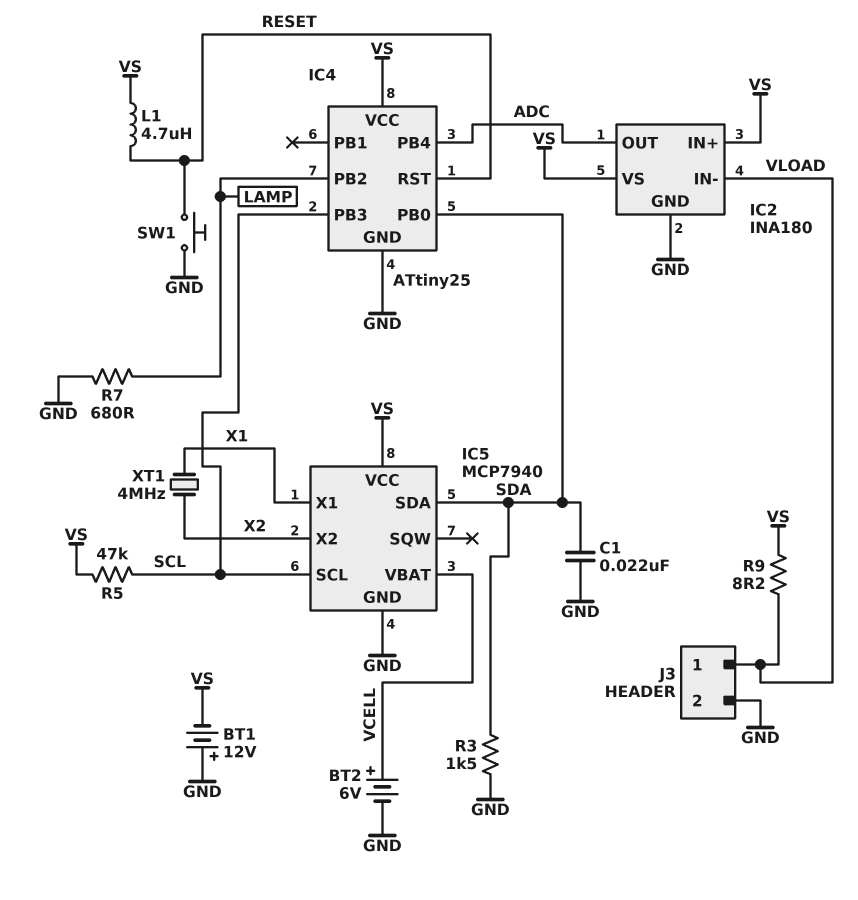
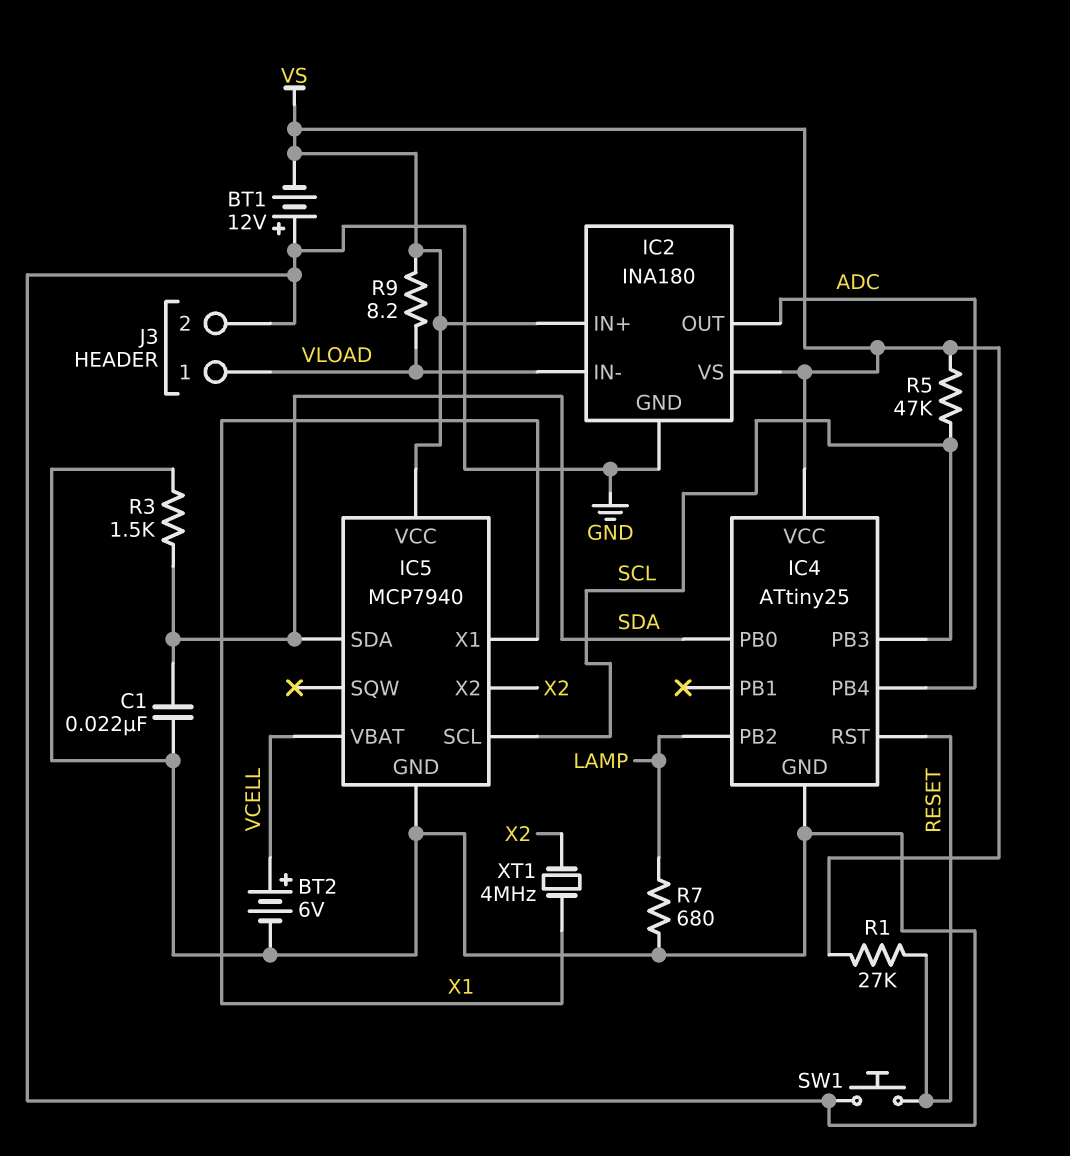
L1: 4.7uH (RESET, VS) -> none
R1: none -> 27k (RESET, VS)

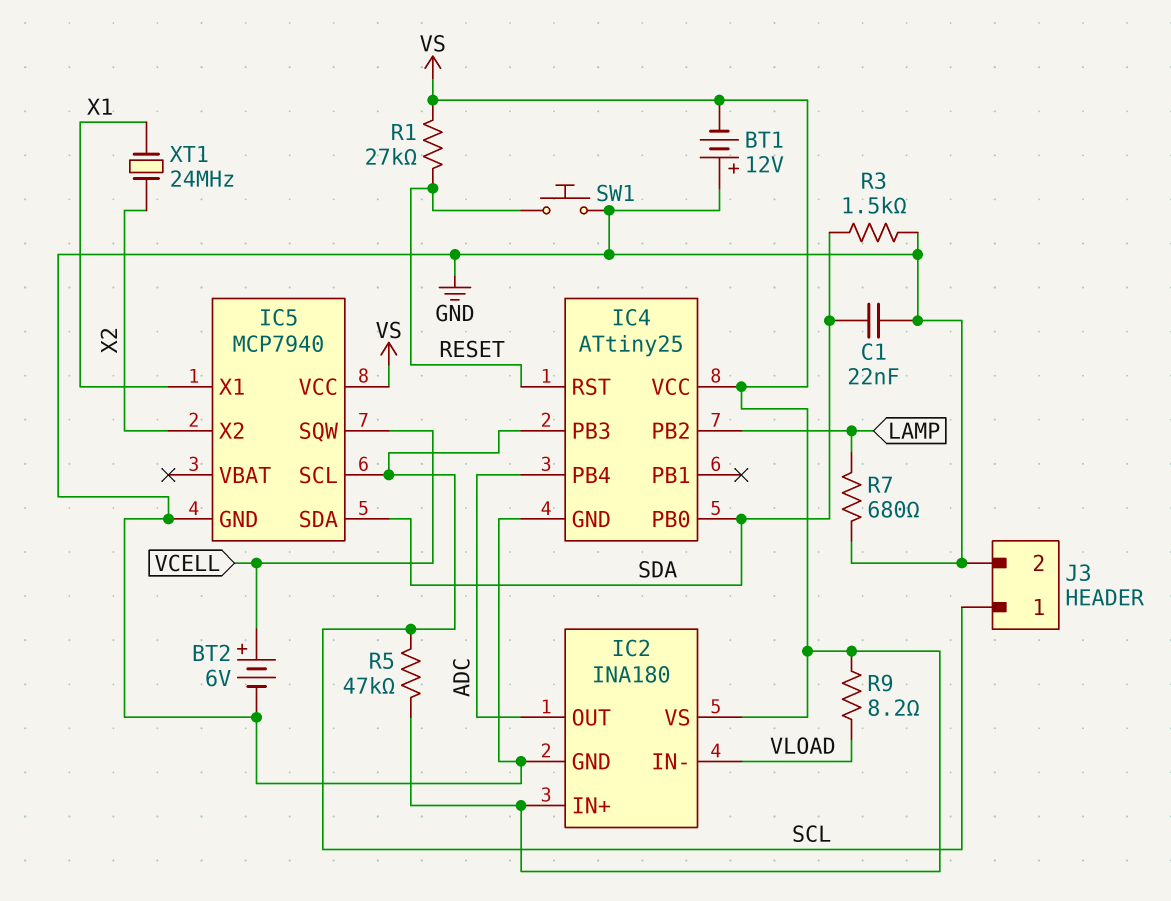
IC5 pin SQW: none -> VCELL
IC5 pin VBAT: VCELL -> none
J3 pin 1: VLOAD -> SCL
XT1: 4MHz (X1, X2) -> 24MHz (X1, X2)

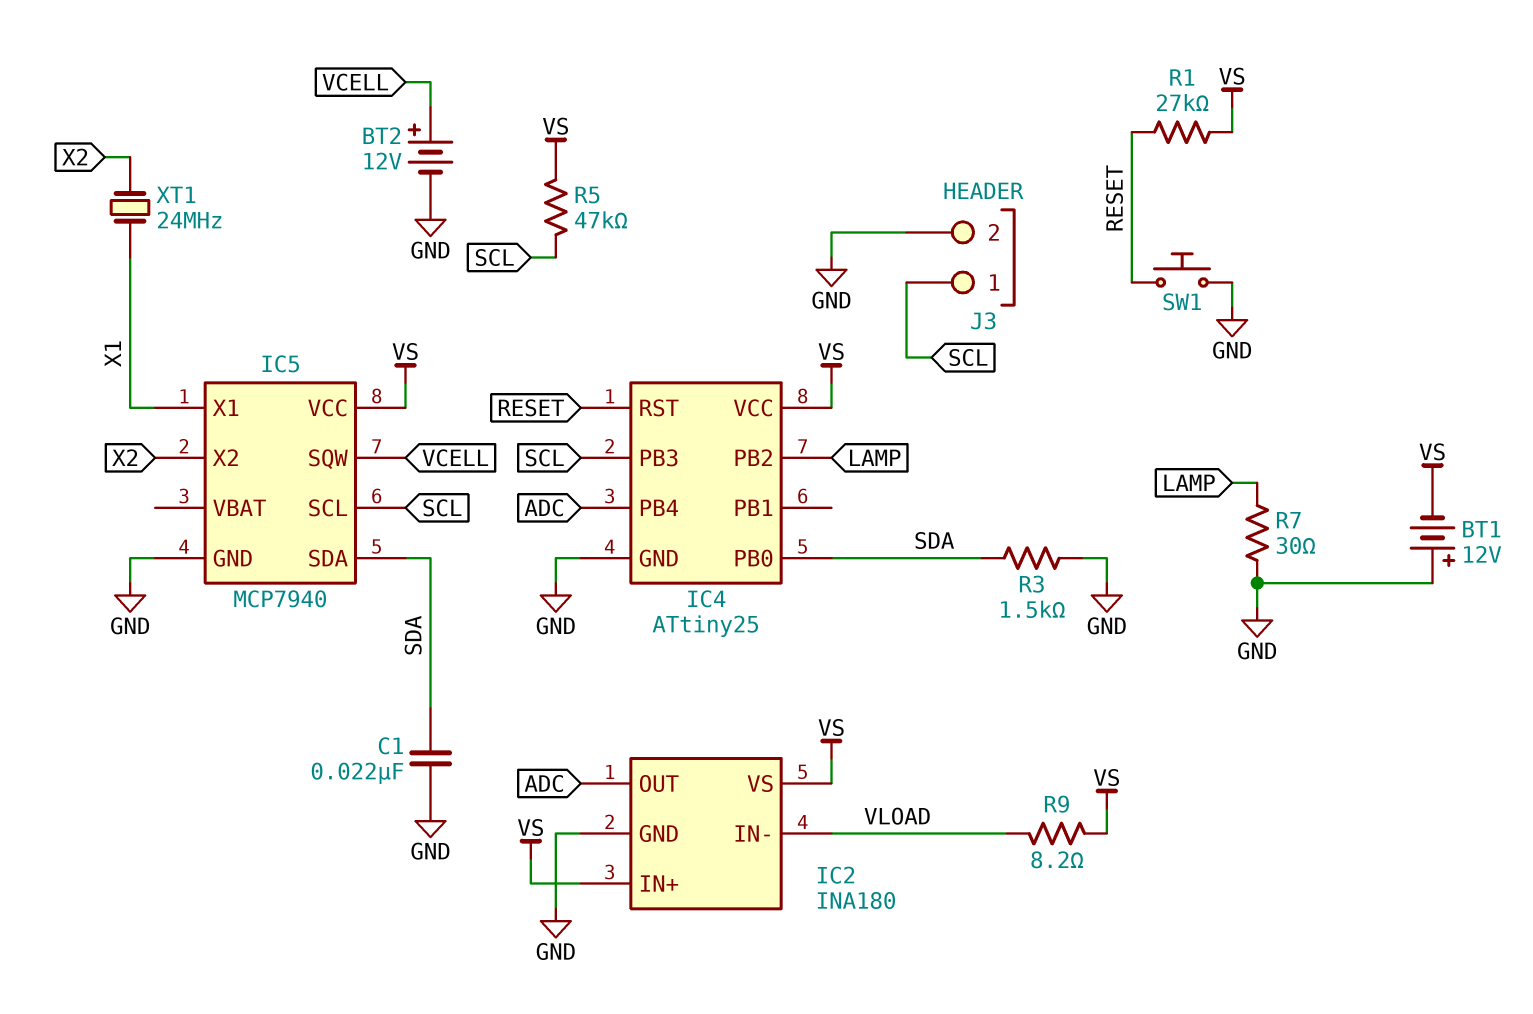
BT2: 6V (plus VCELL, minus GND) -> 12V (plus VCELL, minus GND)
R7: 680 (GND, LAMP) -> 30 (GND, LAMP)

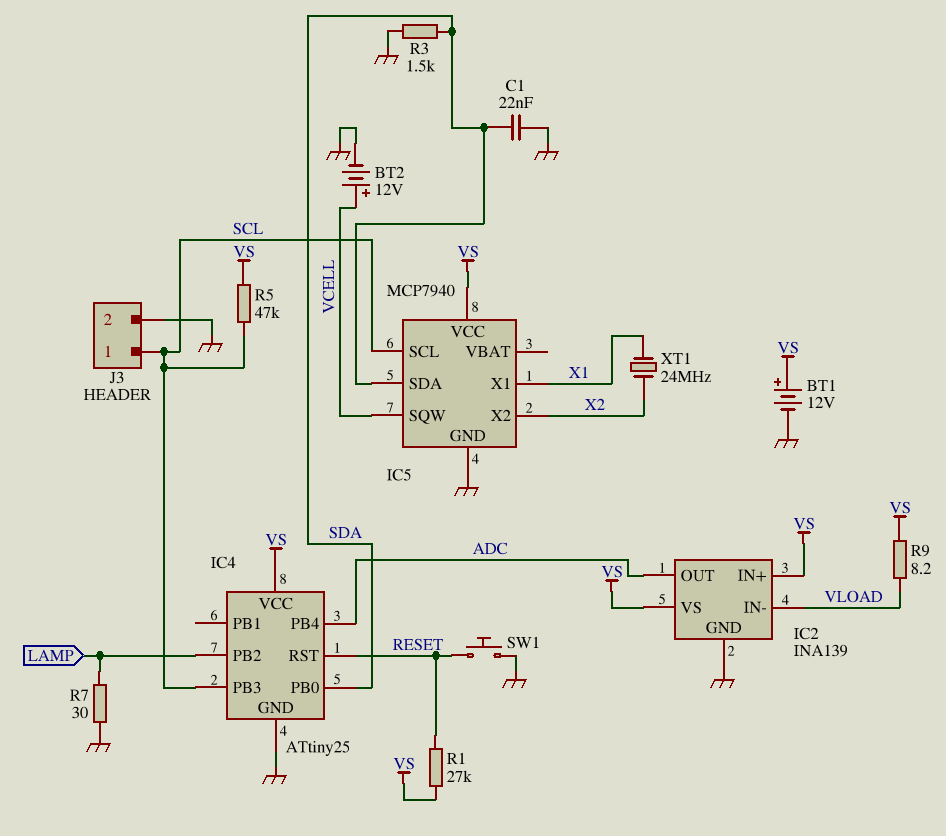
BT1: 12V (plus GND, minus VS) -> 12V (plus VS, minus GND)
IC2: INA180 -> INA139

